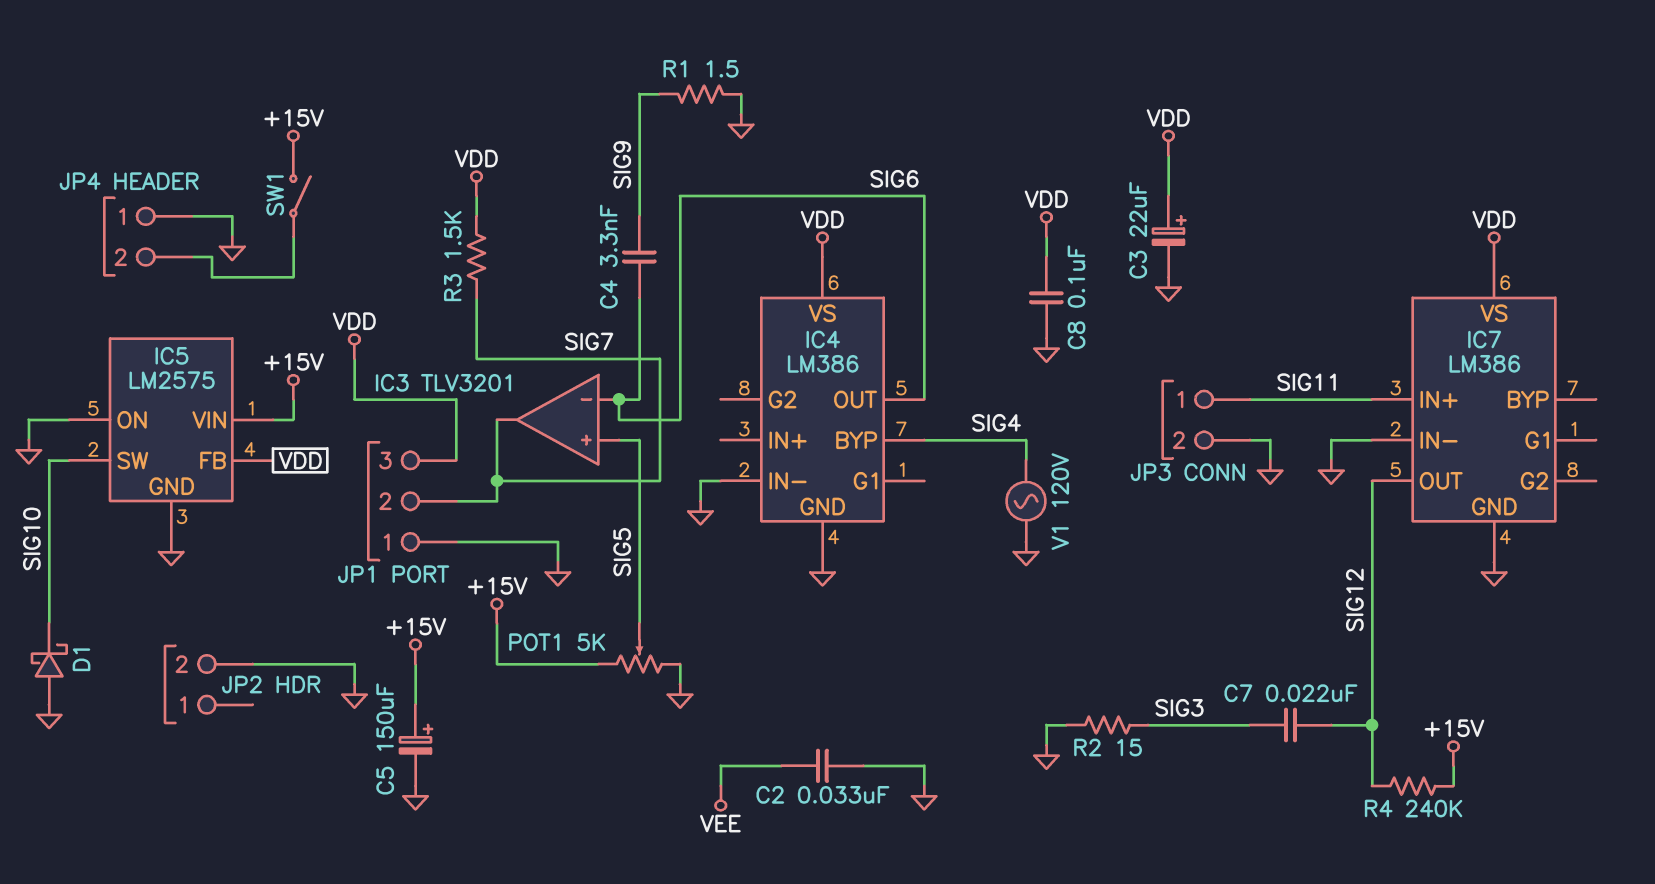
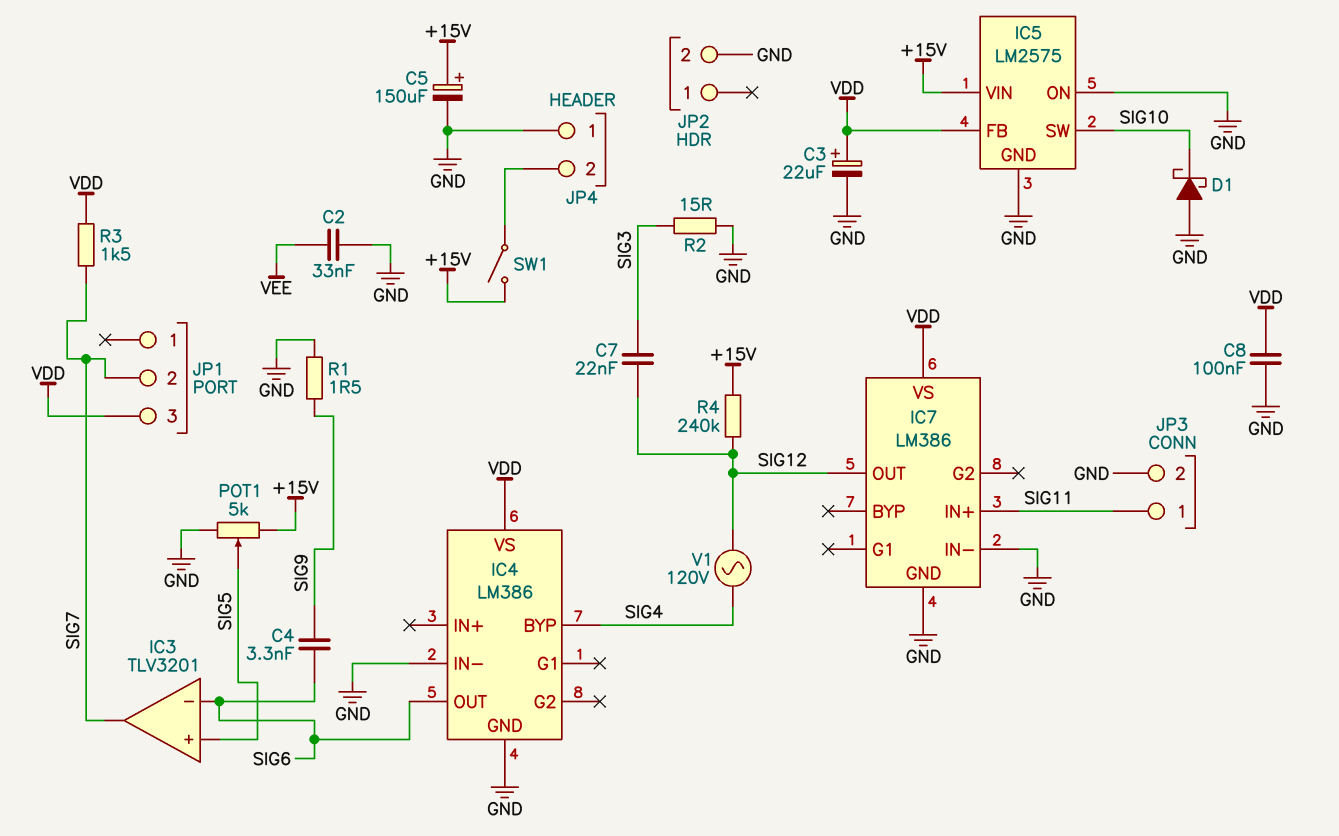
JP1 pin 1: GND -> none
V1: AC 120V (GND, SIG4) -> AC 120V (SIG4, SIG12)

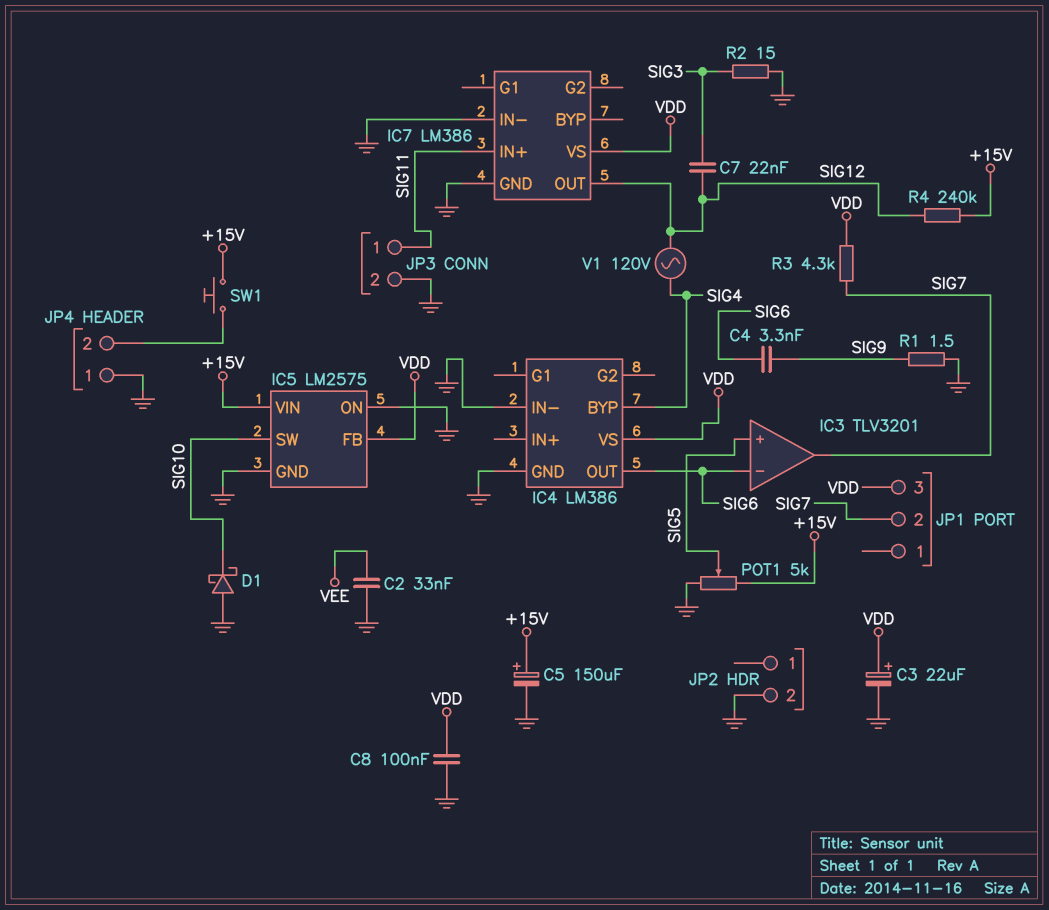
R3: 1.5k (SIG7, VDD) -> 4.3k (SIG7, VDD)
SW1: switch (+15V, JP4/2) -> button (+15V, JP4/2)

